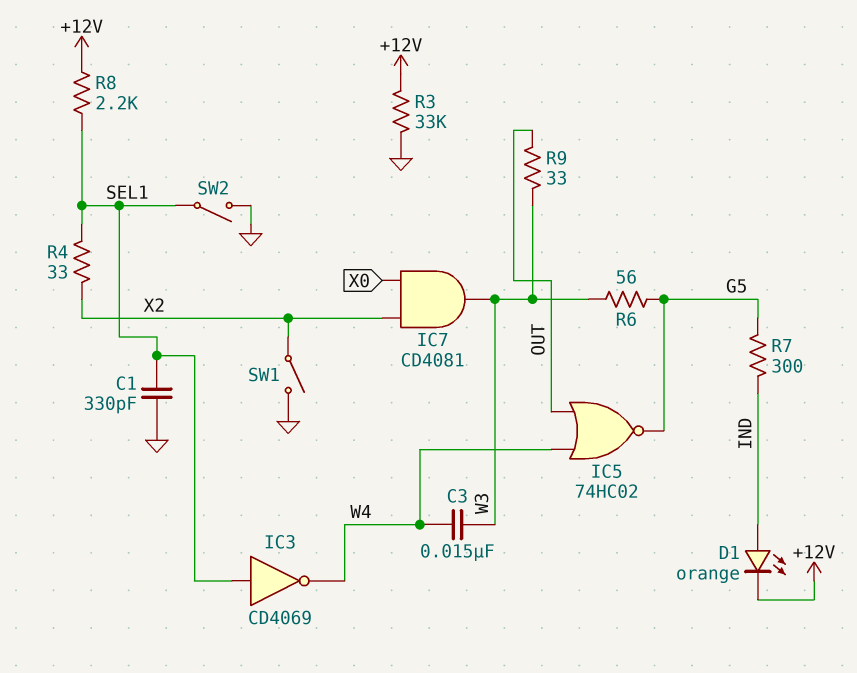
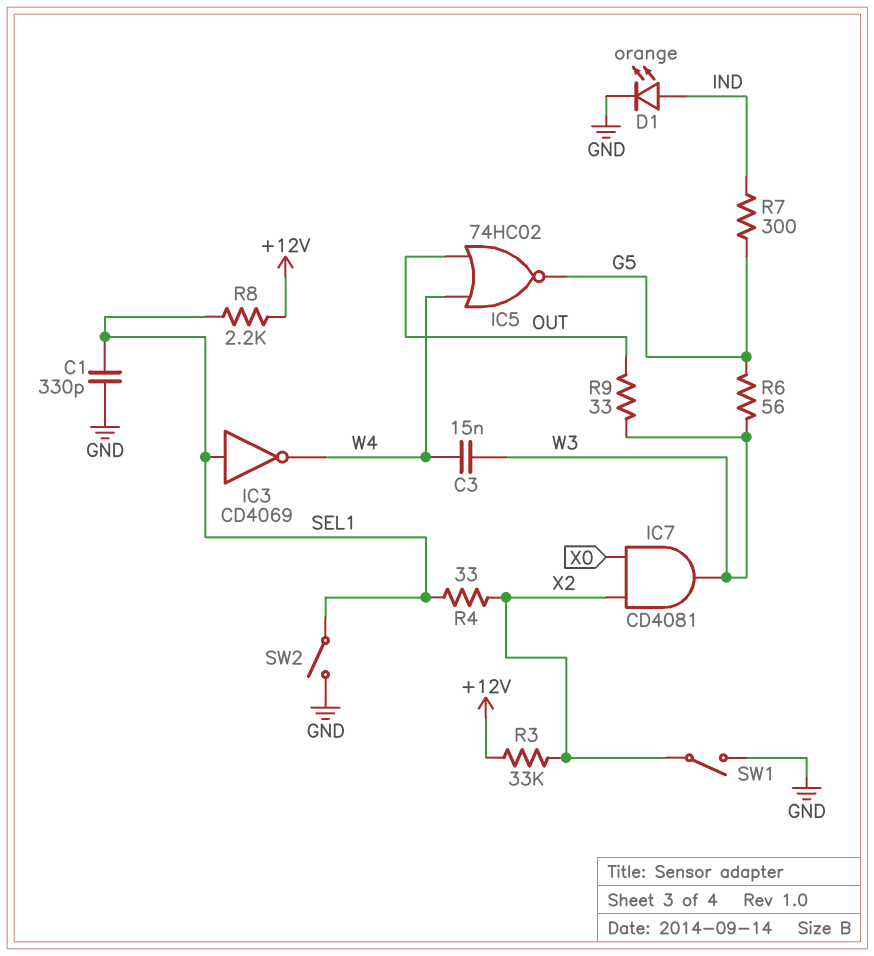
D1: LED orange (A IND, K +12V) -> LED orange (A IND, K GND)
R3: 33k (+12V, GND) -> 33k (+12V, X2)

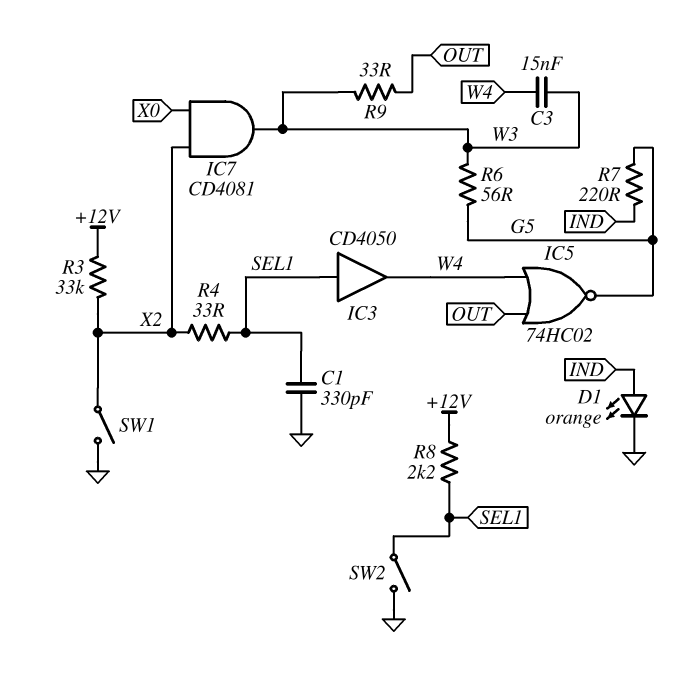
IC3: NOT CD4069 (in SEL1, out W4) -> buffer CD4050 (in SEL1, out W4)
R7: 300 (G5, IND) -> 220 (G5, IND)

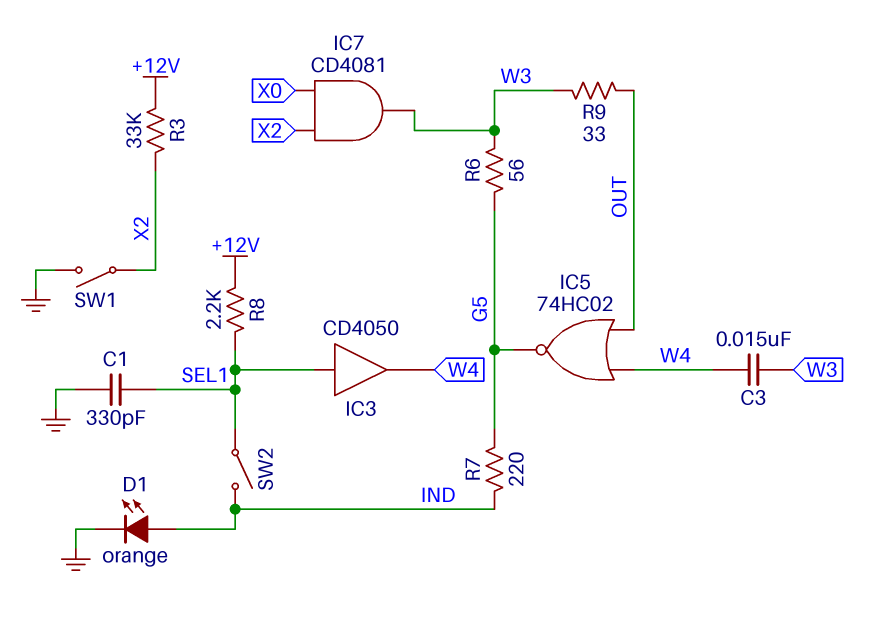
R4: 33 (SEL1, X2) -> none
SW2: switch (GND, SEL1) -> switch (IND, SEL1)

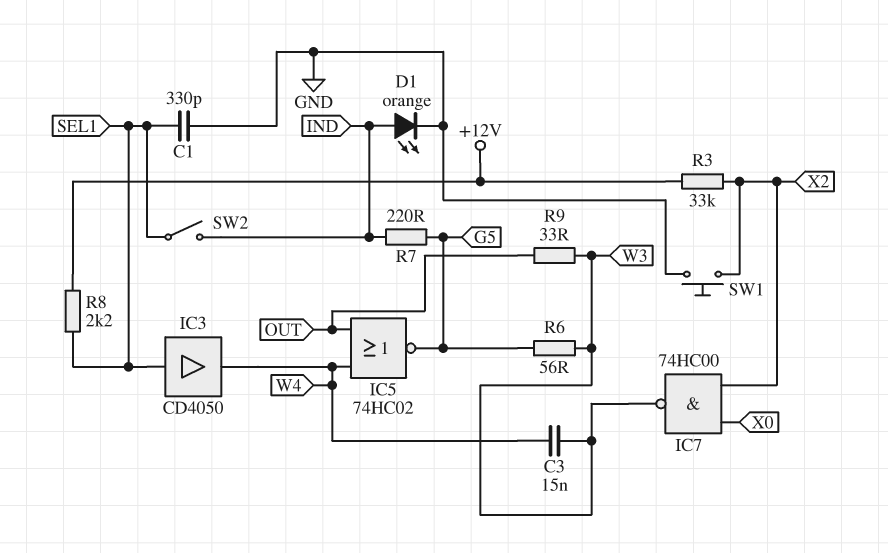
IC7: AND CD4081 (in X0, in X2, out W3) -> NAND 74HC00 (in X0, in X2, out W3)
SW1: switch (GND, X2) -> button (GND, X2)

